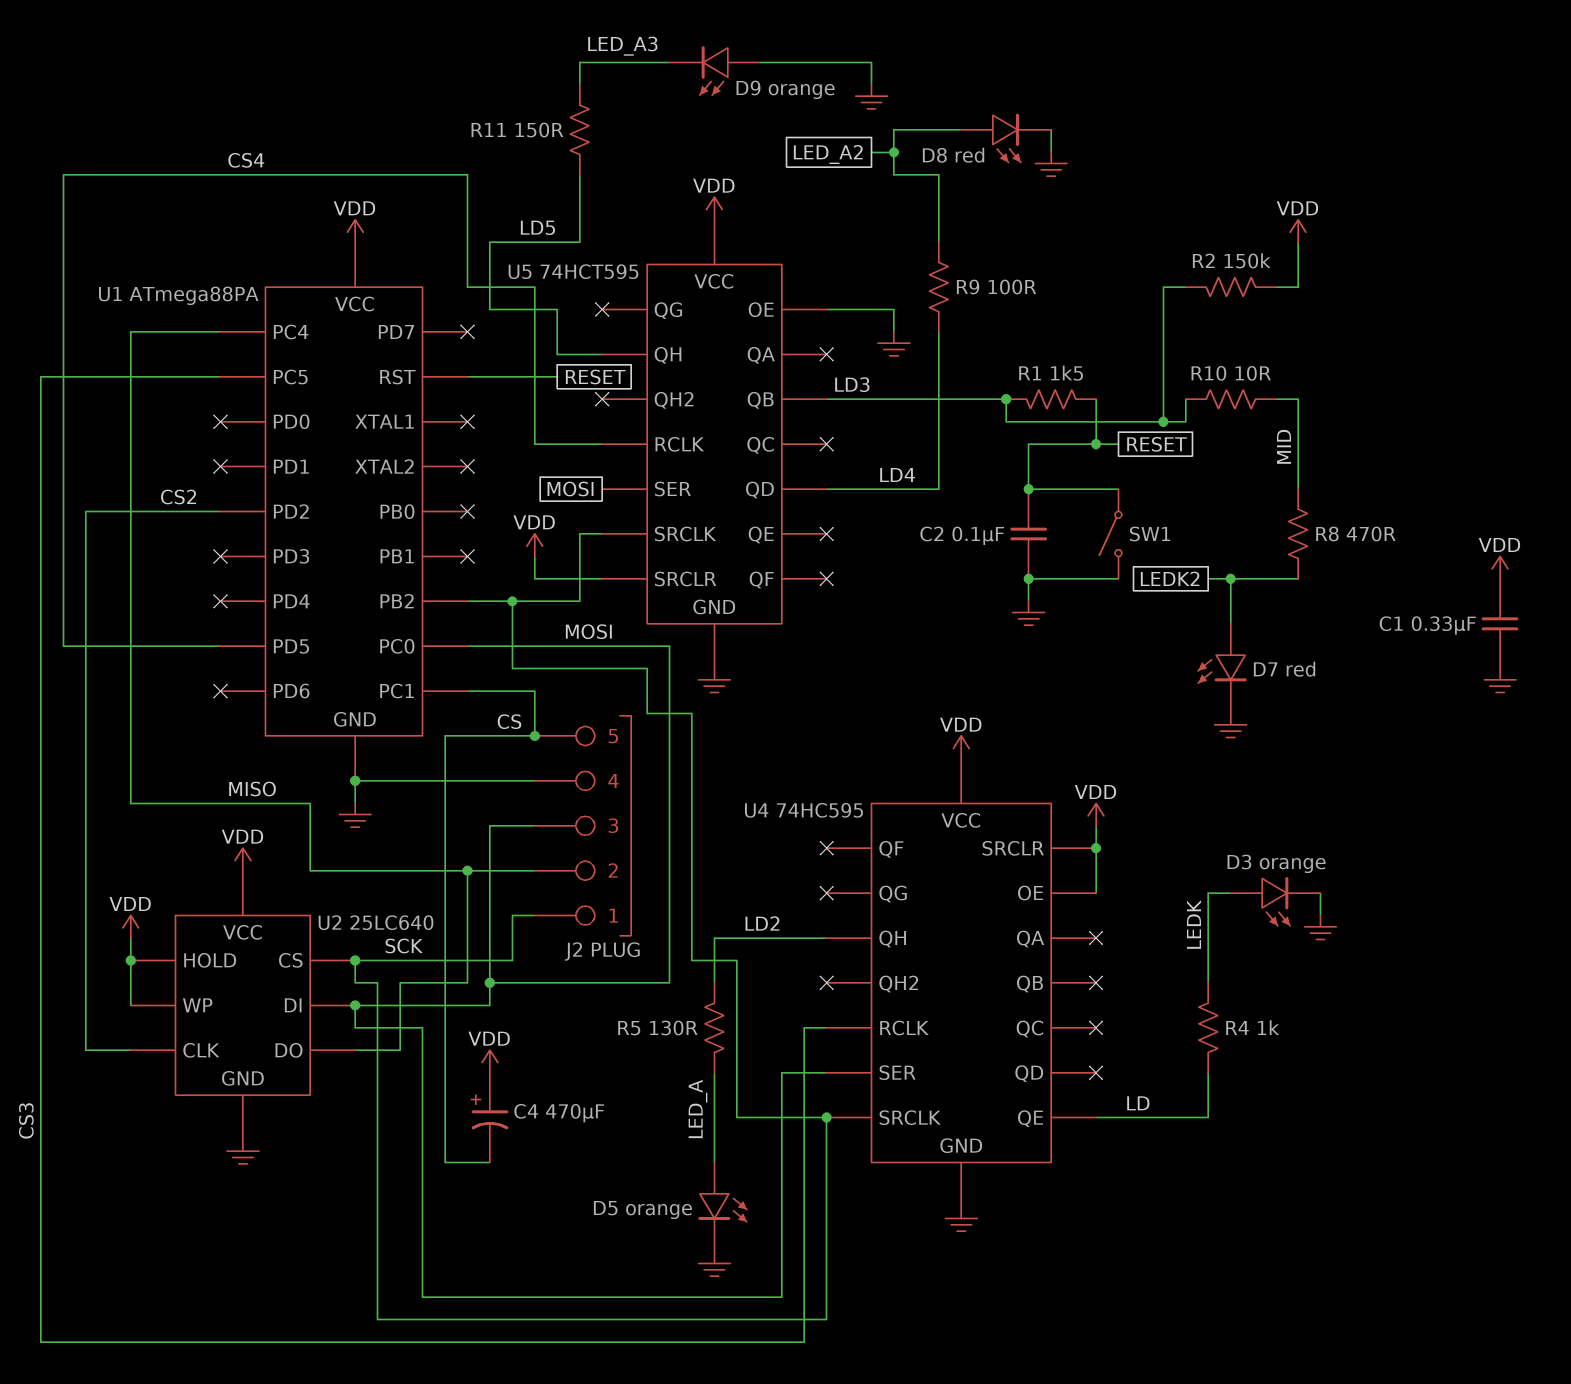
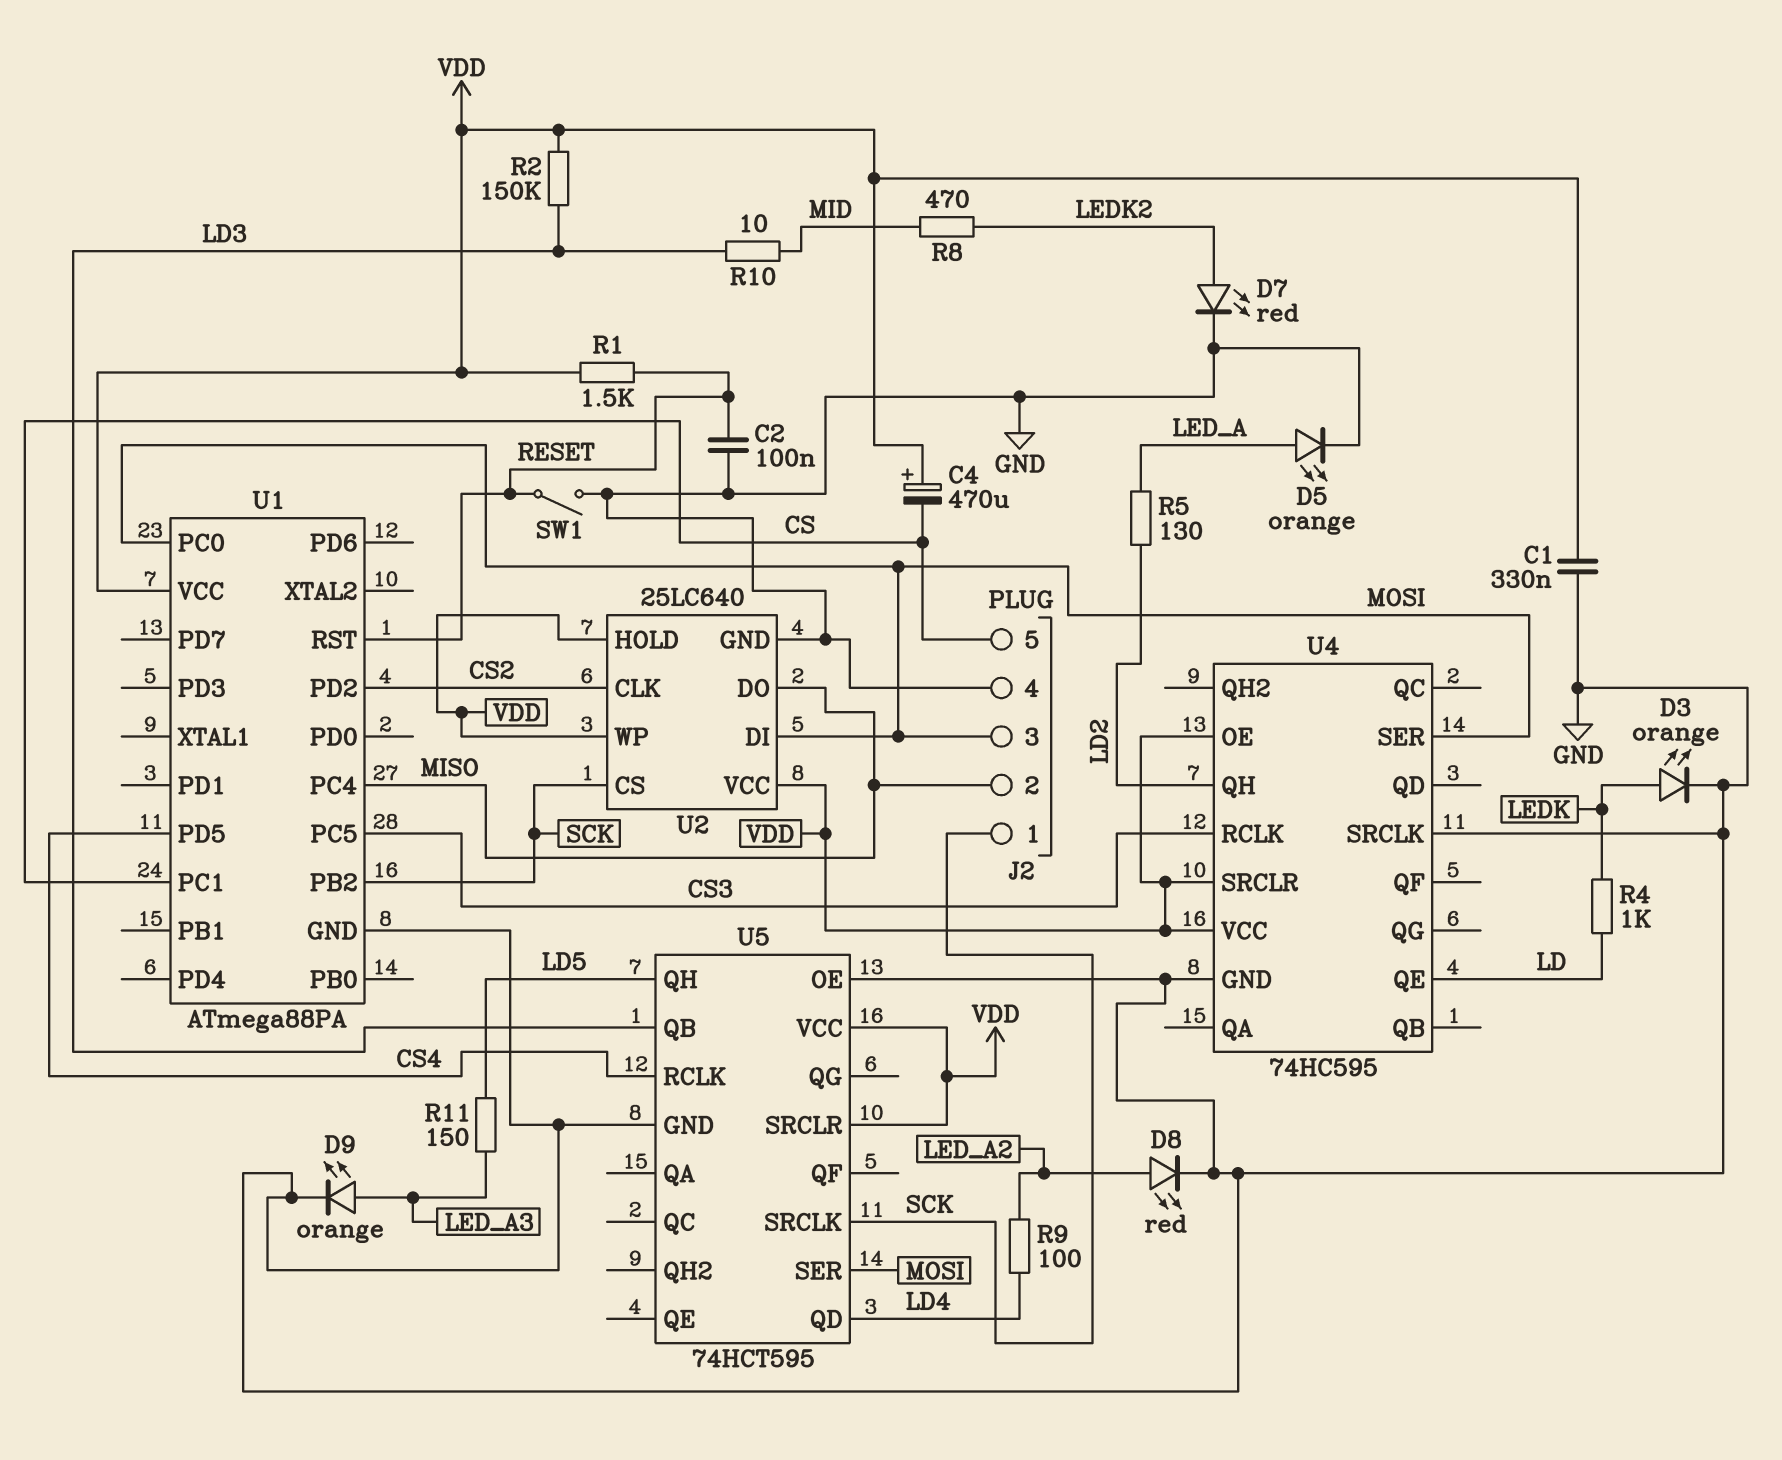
D9: LED orange (A GND, K LED_A3) -> LED orange (A LED_A3, K GND)
R1: 1.5k (LD3, RESET) -> 1.5k (RESET, VDD)
U4 pin SRCLK: SCK -> GND

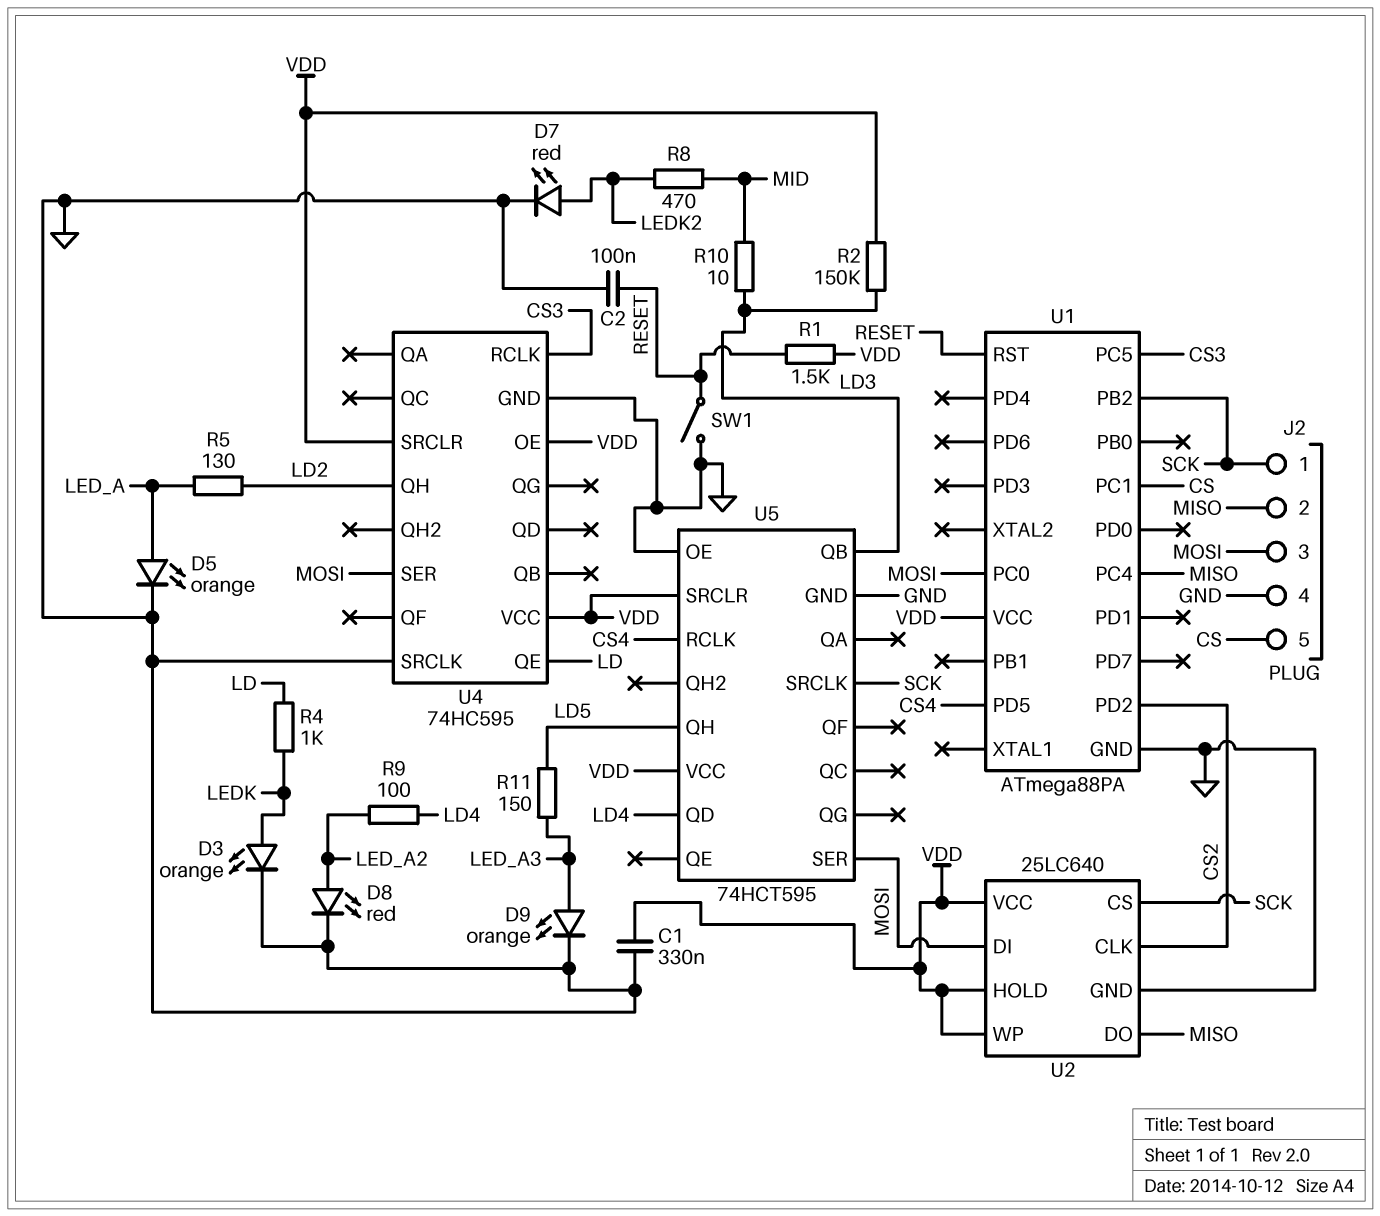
C4: 470uF (plus VDD, minus CS) -> none

